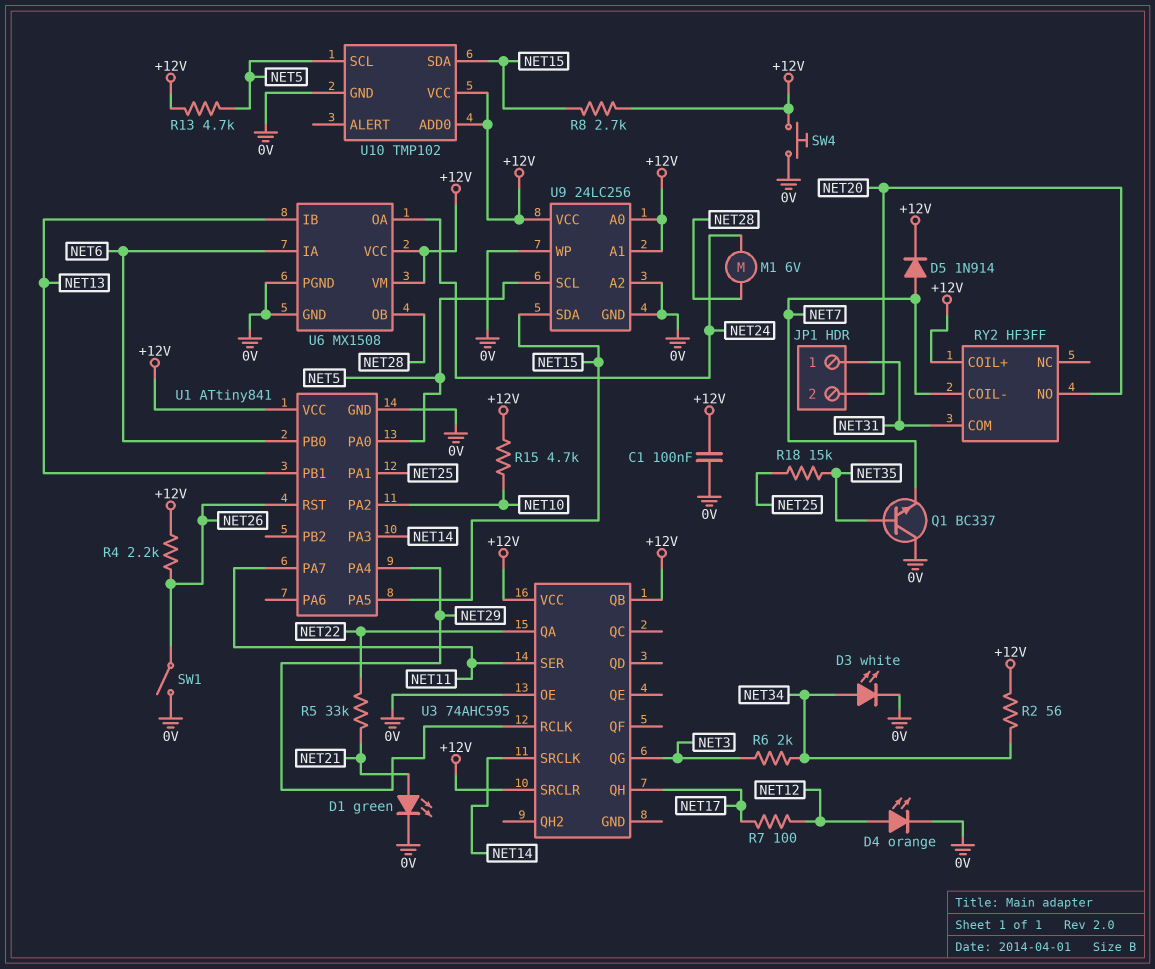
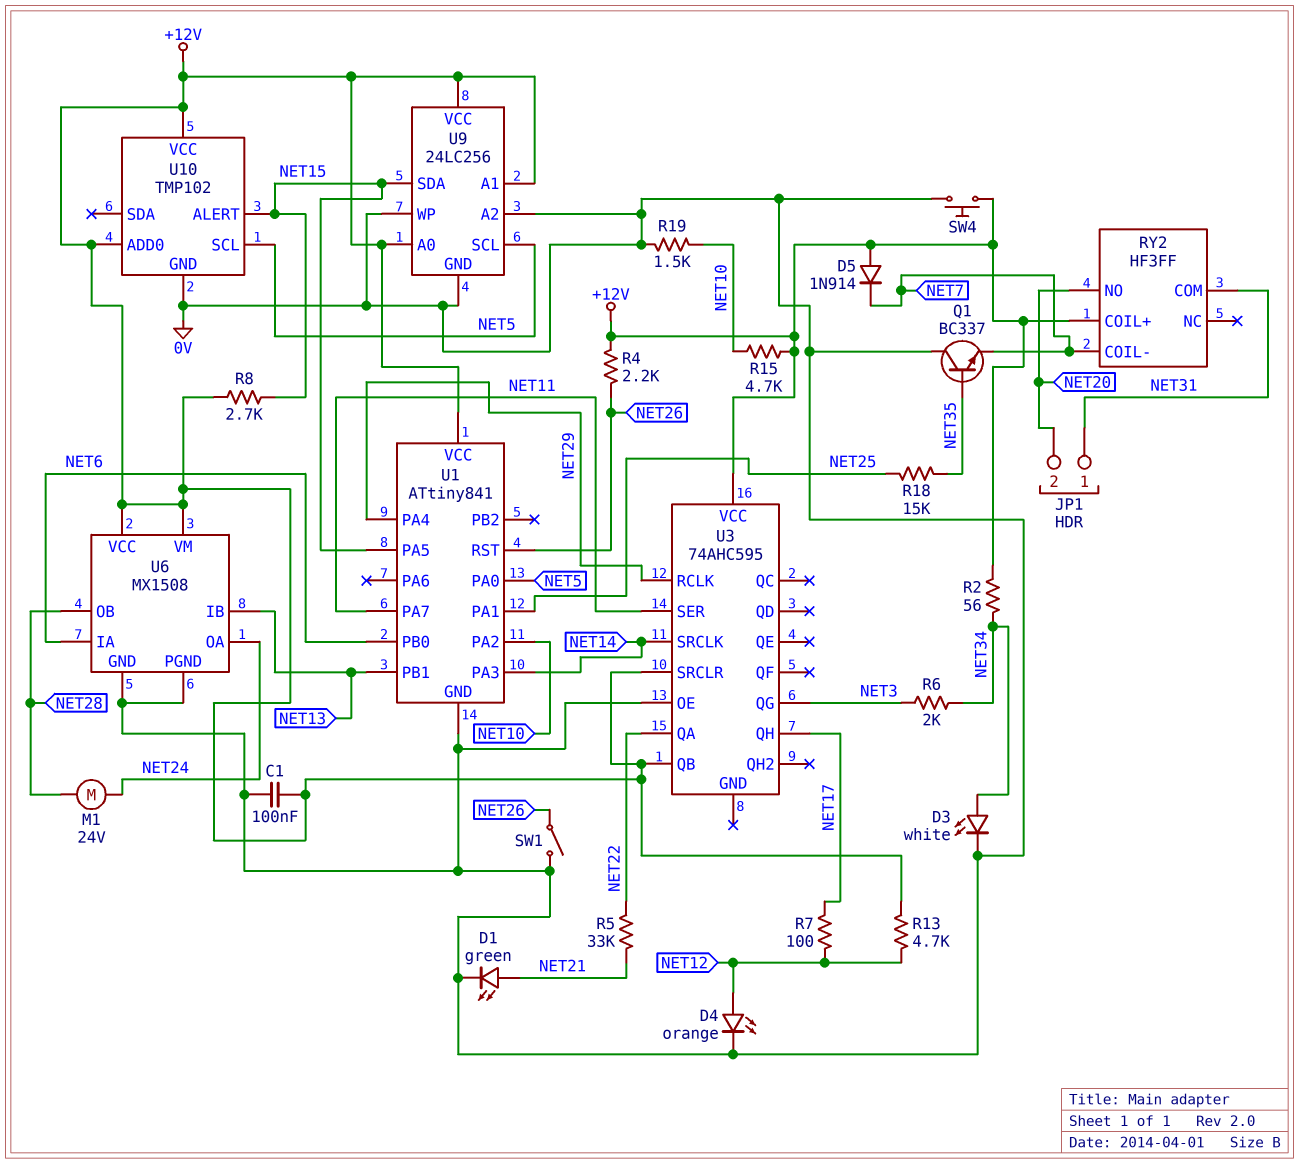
D5: diode 1N914 (A NET7, K +12V) -> diode 1N914 (A +12V, K NET7)
M1: motor 6V (NET24, NET28) -> motor 24V (NET24, NET28)
R13: 4.7k (+12V, NET5) -> 4.7k (+12V, NET12)
R19: none -> 1.5k (0V, NET10)
U10 pin ALERT: none -> NET15
U10 pin SDA: NET15 -> none

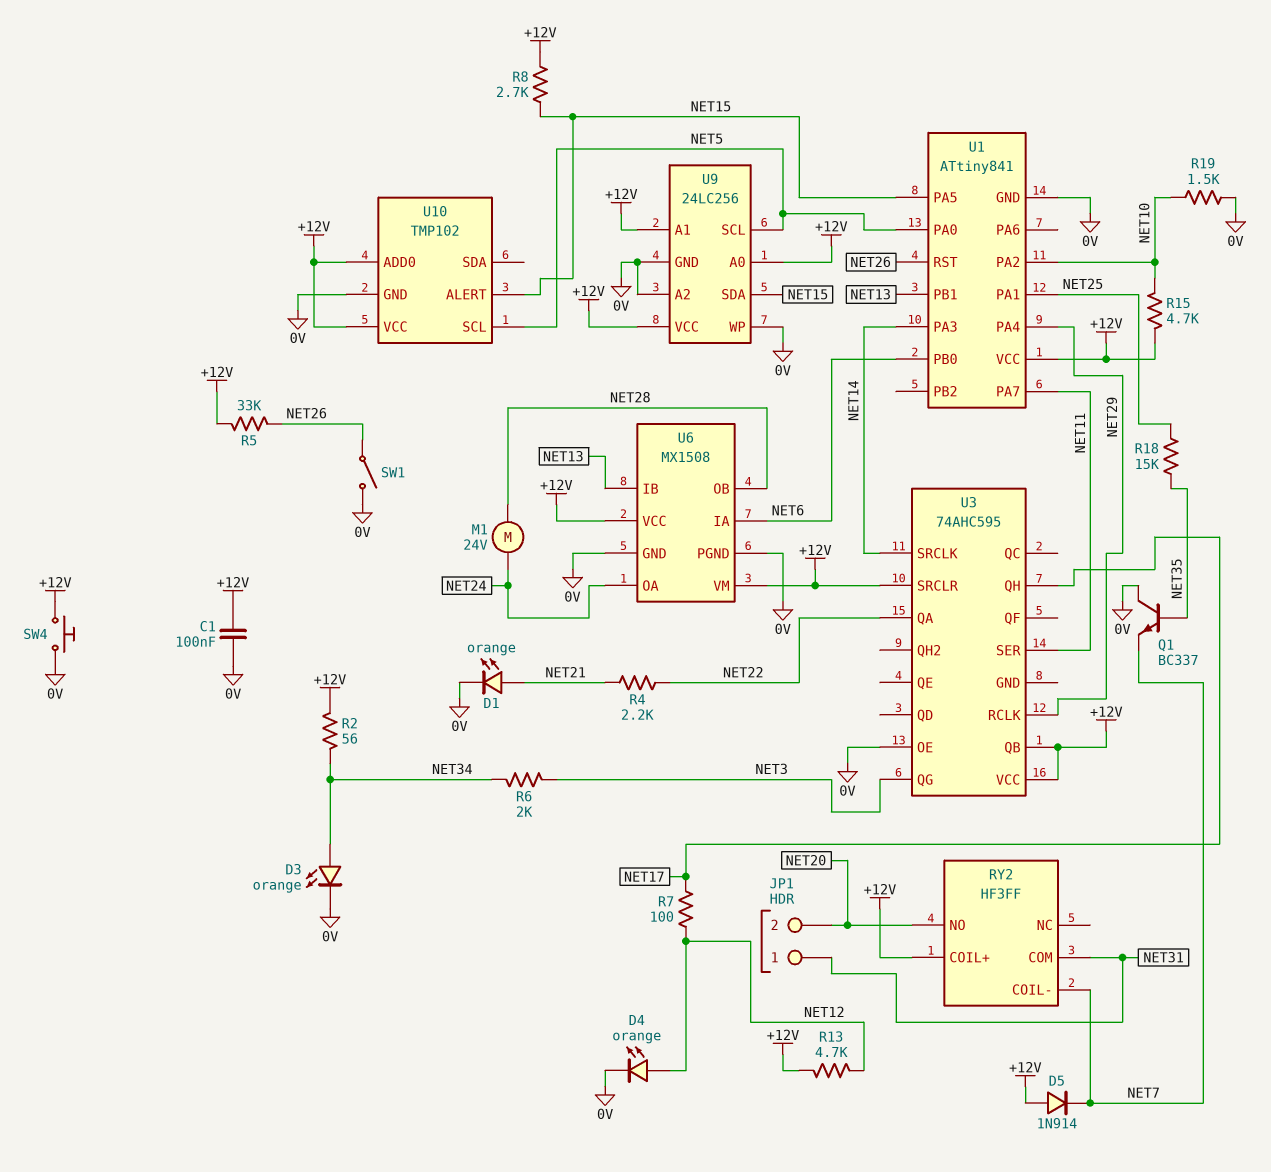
D1: LED green (A NET21, K 0V) -> LED orange (A NET21, K 0V)
D3: LED white (A NET34, K 0V) -> LED orange (A NET34, K 0V)
R4: 2.2k (+12V, NET26) -> 2.2k (NET21, NET22)
R5: 33k (NET21, NET22) -> 33k (+12V, NET26)

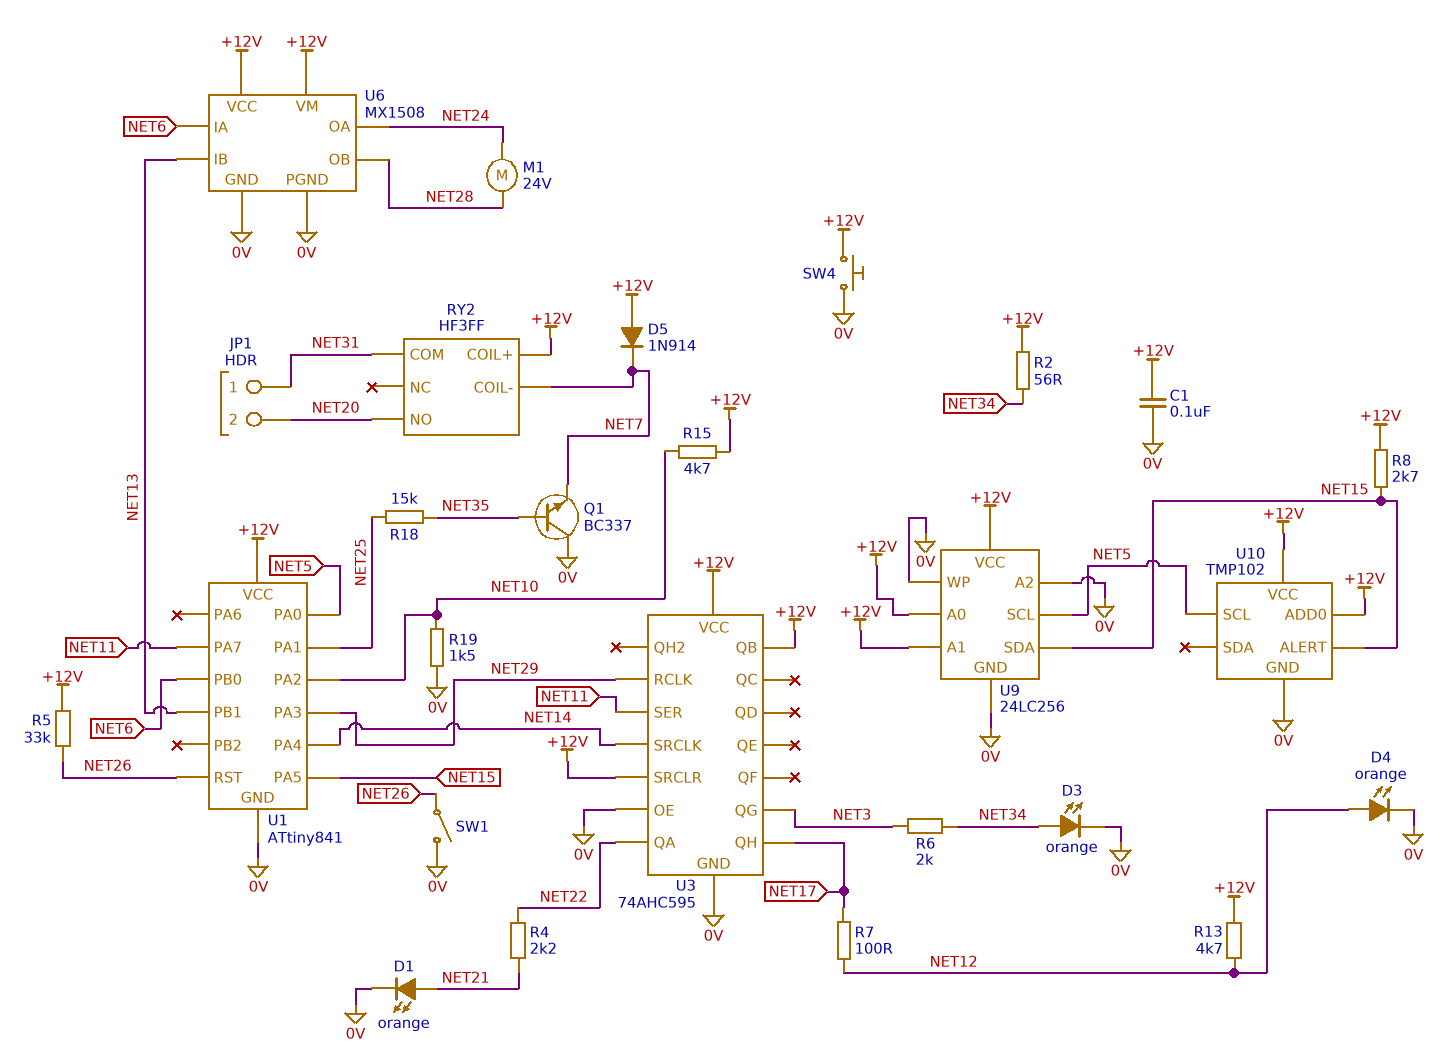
U1 pin PA3: NET14 -> NET29
U1 pin PA4: NET29 -> NET14
U3 pin GND: none -> 0V

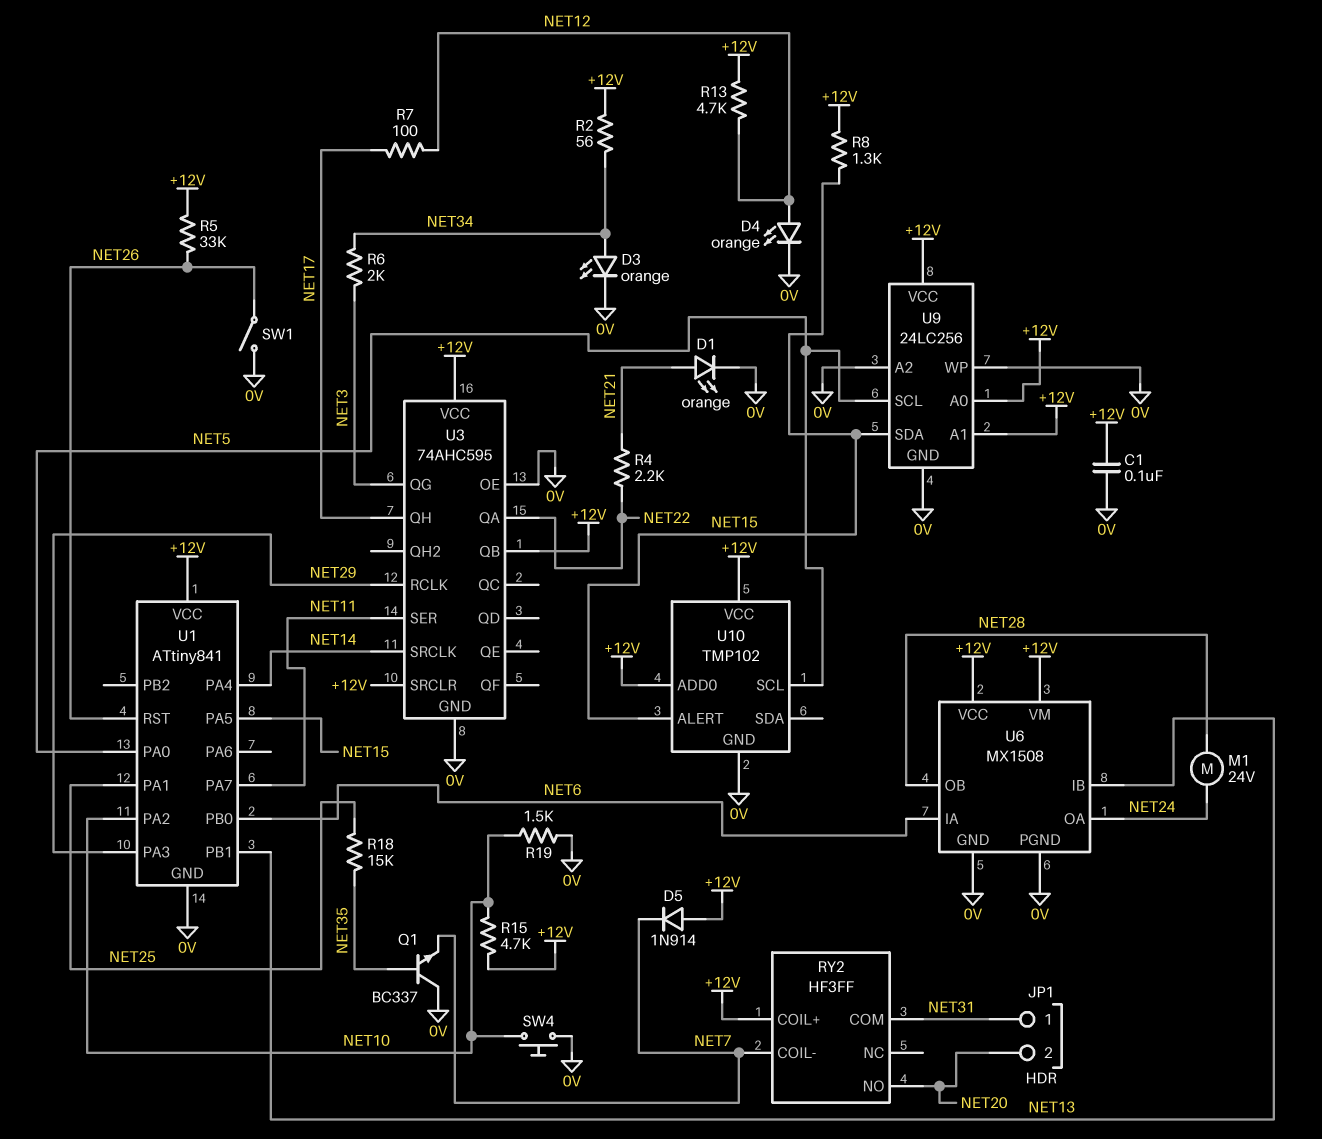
R8: 2.7k (+12V, NET15) -> 1.3k (+12V, NET15)
SW4: button (+12V, 0V) -> button (0V, NET10)

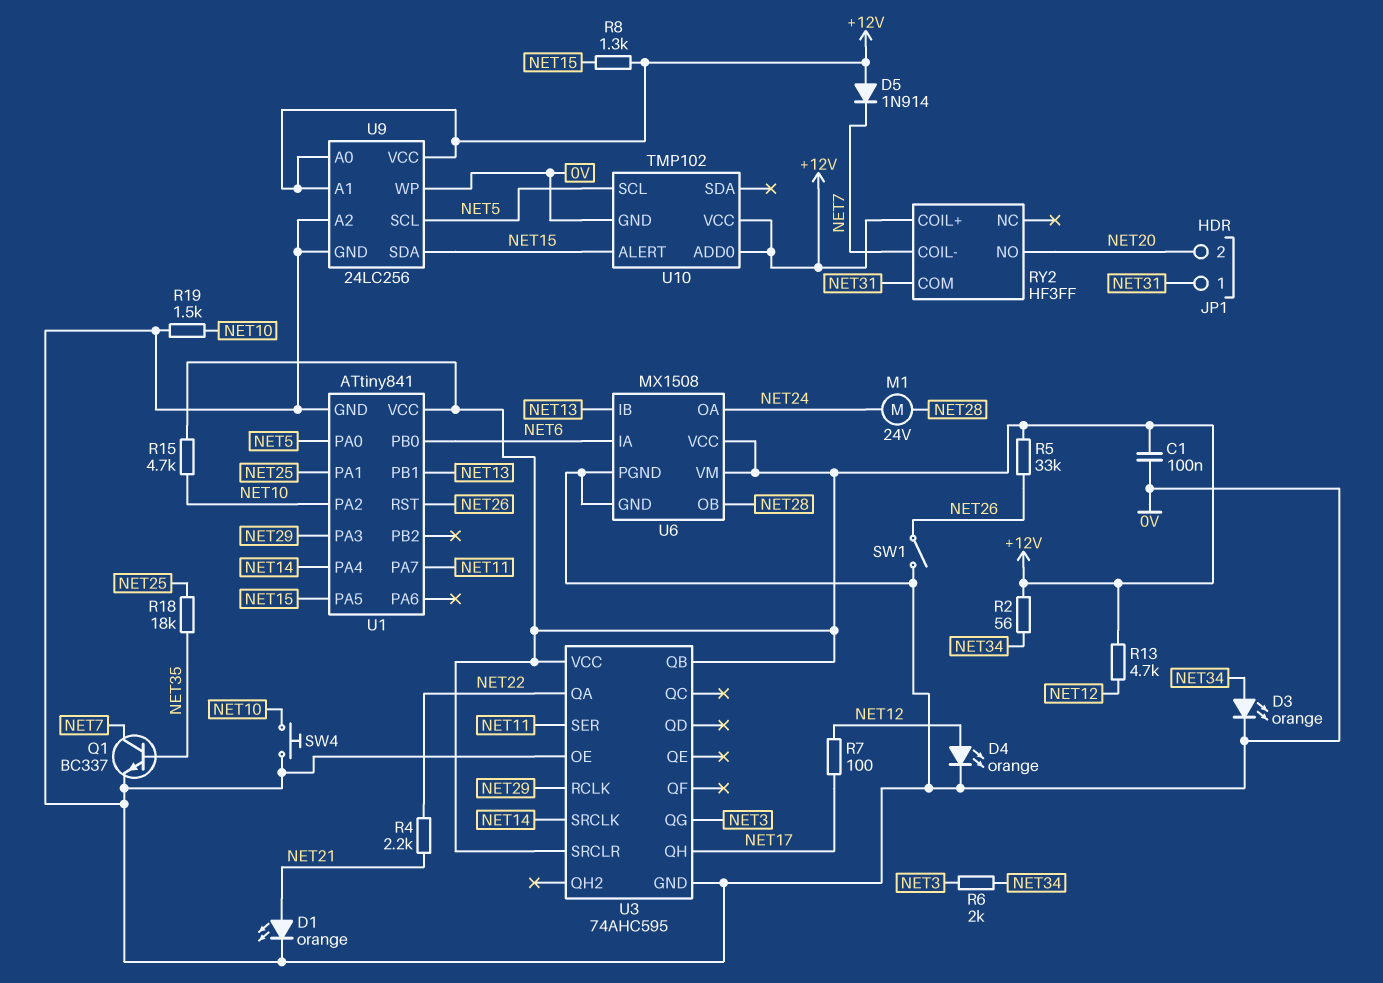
Q1: NPN BC337 (B NET35, C 0V, E NET7) -> NPN BC337 (B NET35, C NET7, E 0V)
R18: 15k (NET25, NET35) -> 18k (NET25, NET35)

